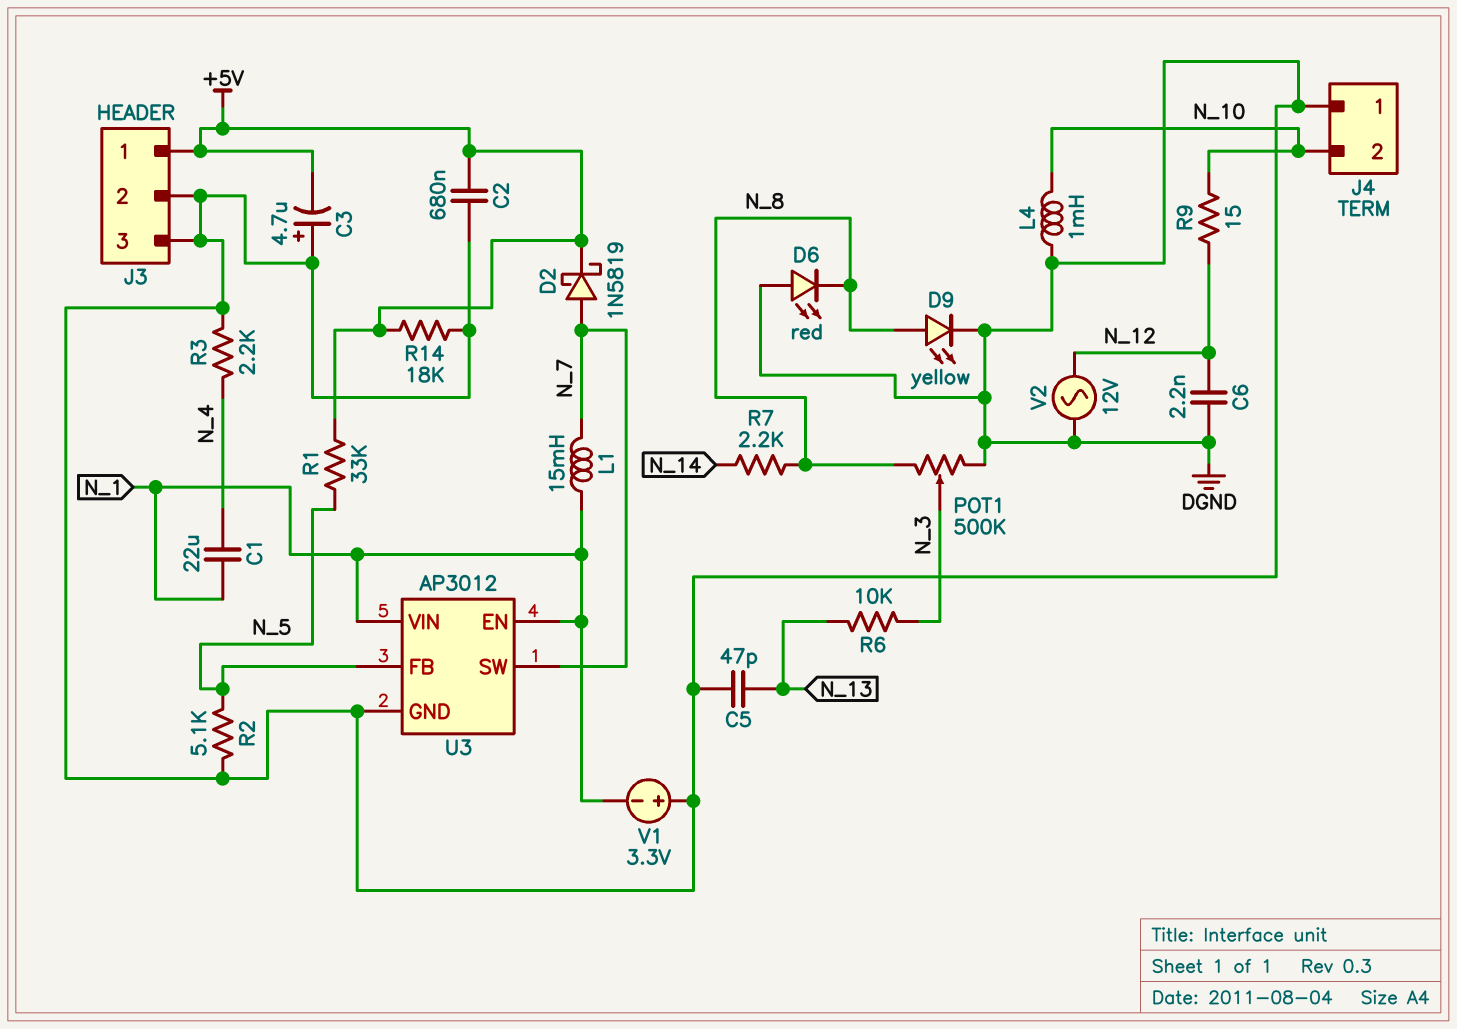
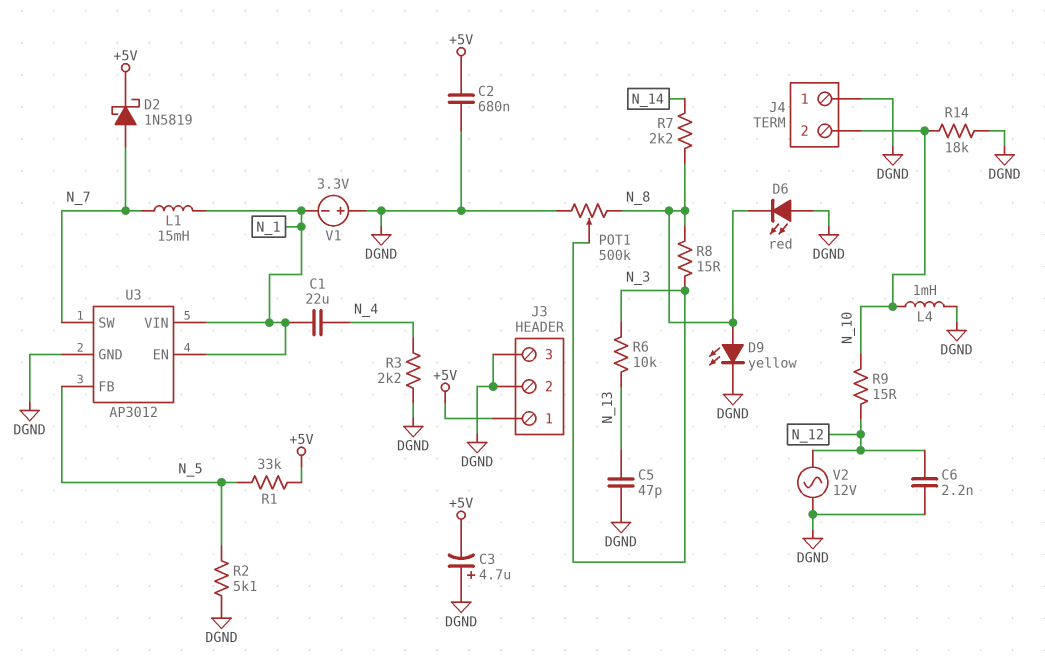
R8: none -> 15 (N_3, N_8)
R14: 18k (+5V, DGND) -> 18k (DGND, N_10)

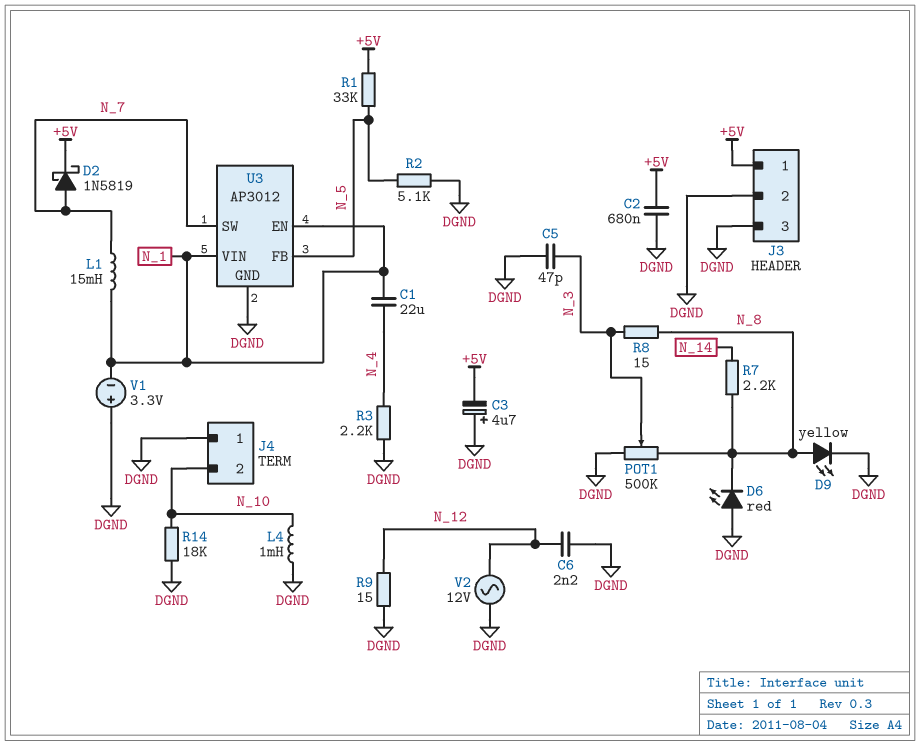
C5: 47pF (DGND, N_13) -> 47pF (DGND, N_3)
R6: 10k (N_3, N_13) -> none
R9: 15 (N_10, N_12) -> 15 (DGND, N_12)

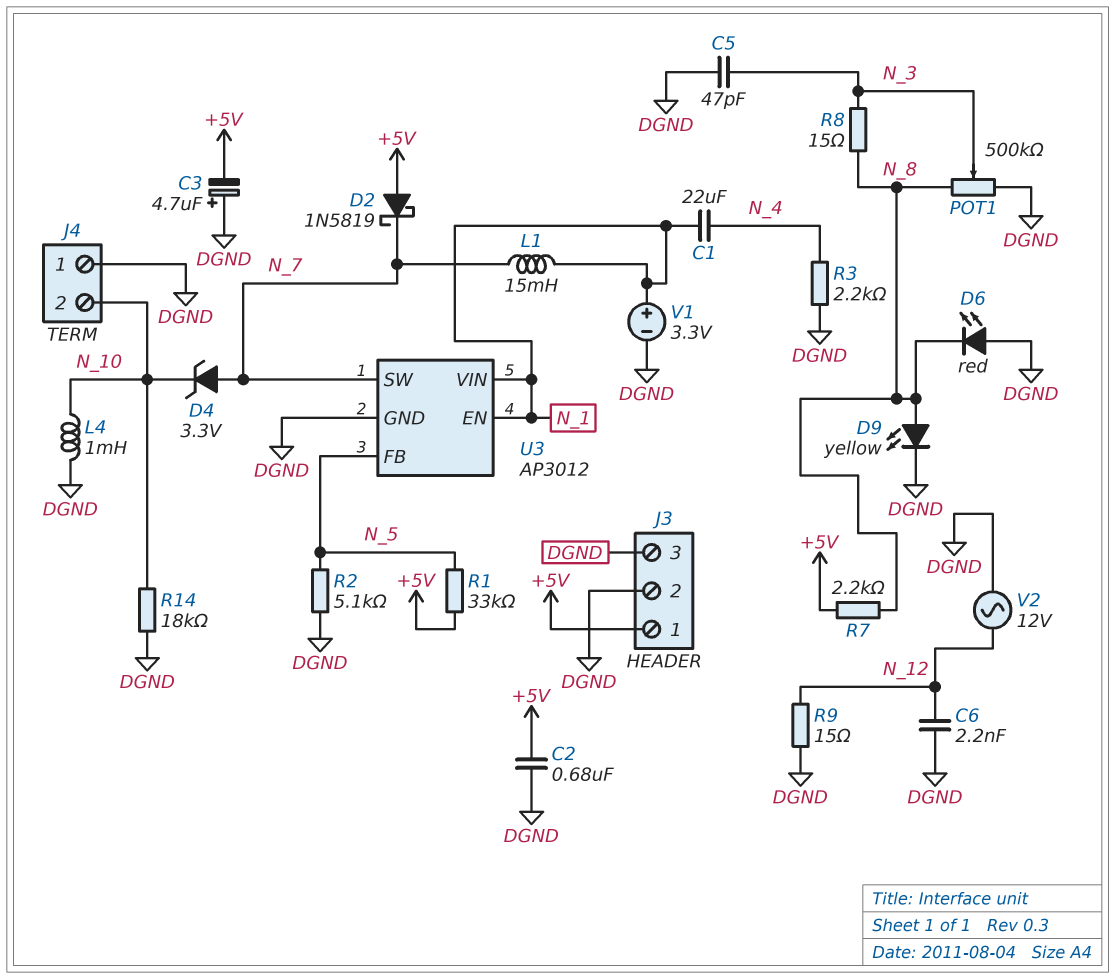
D2: schottky 1N5819 (A N_7, K +5V) -> schottky 1N5819 (A +5V, K N_7)
D4: none -> zener 3.3V (A N_7, K N_10)
R7: 2.2k (N_8, N_14) -> 2.2k (+5V, N_8)
V1: 3.3V (plus DGND, minus N_1) -> 3.3V (plus N_1, minus DGND)

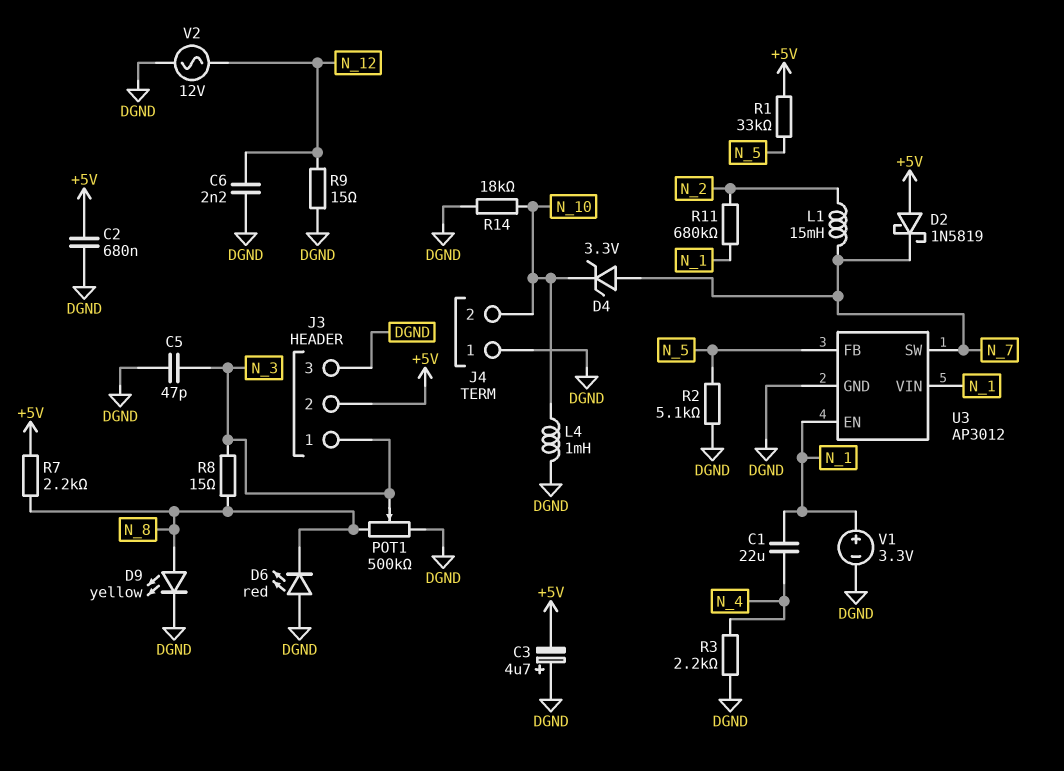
J3 pin 1: +5V -> N_3
J3 pin 2: DGND -> +5V
L1: 15mH (N_1, N_7) -> 15mH (N_2, N_7)
R11: none -> 680k (N_1, N_2)

